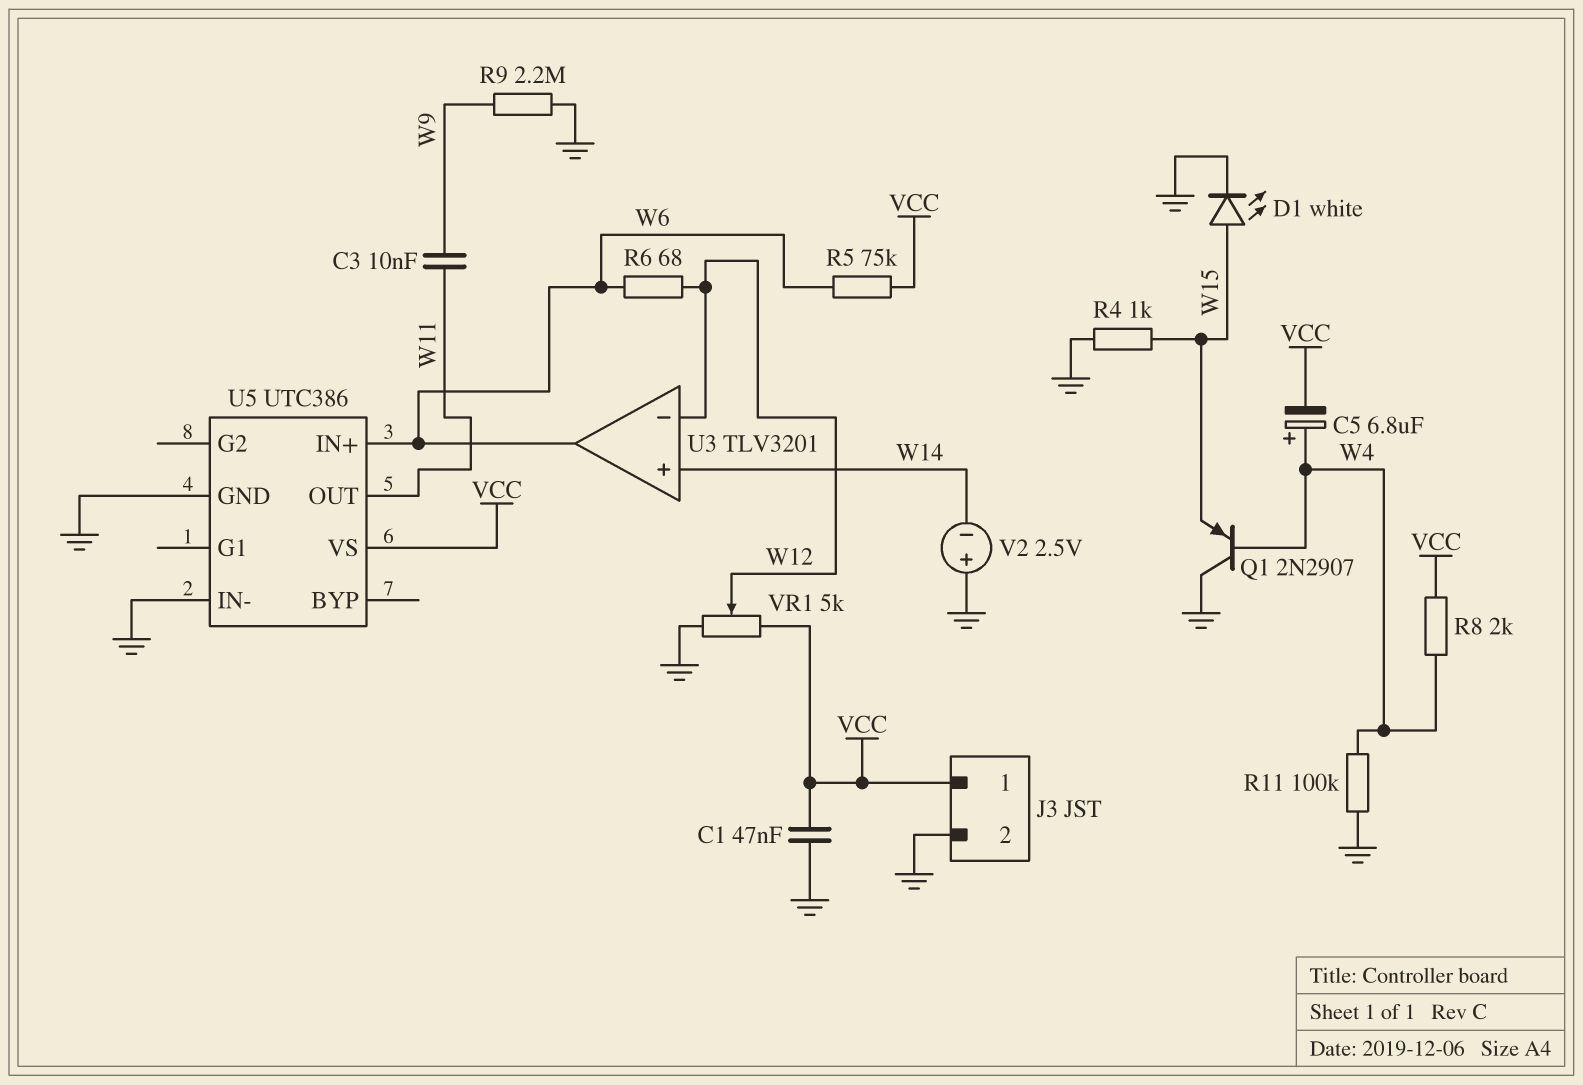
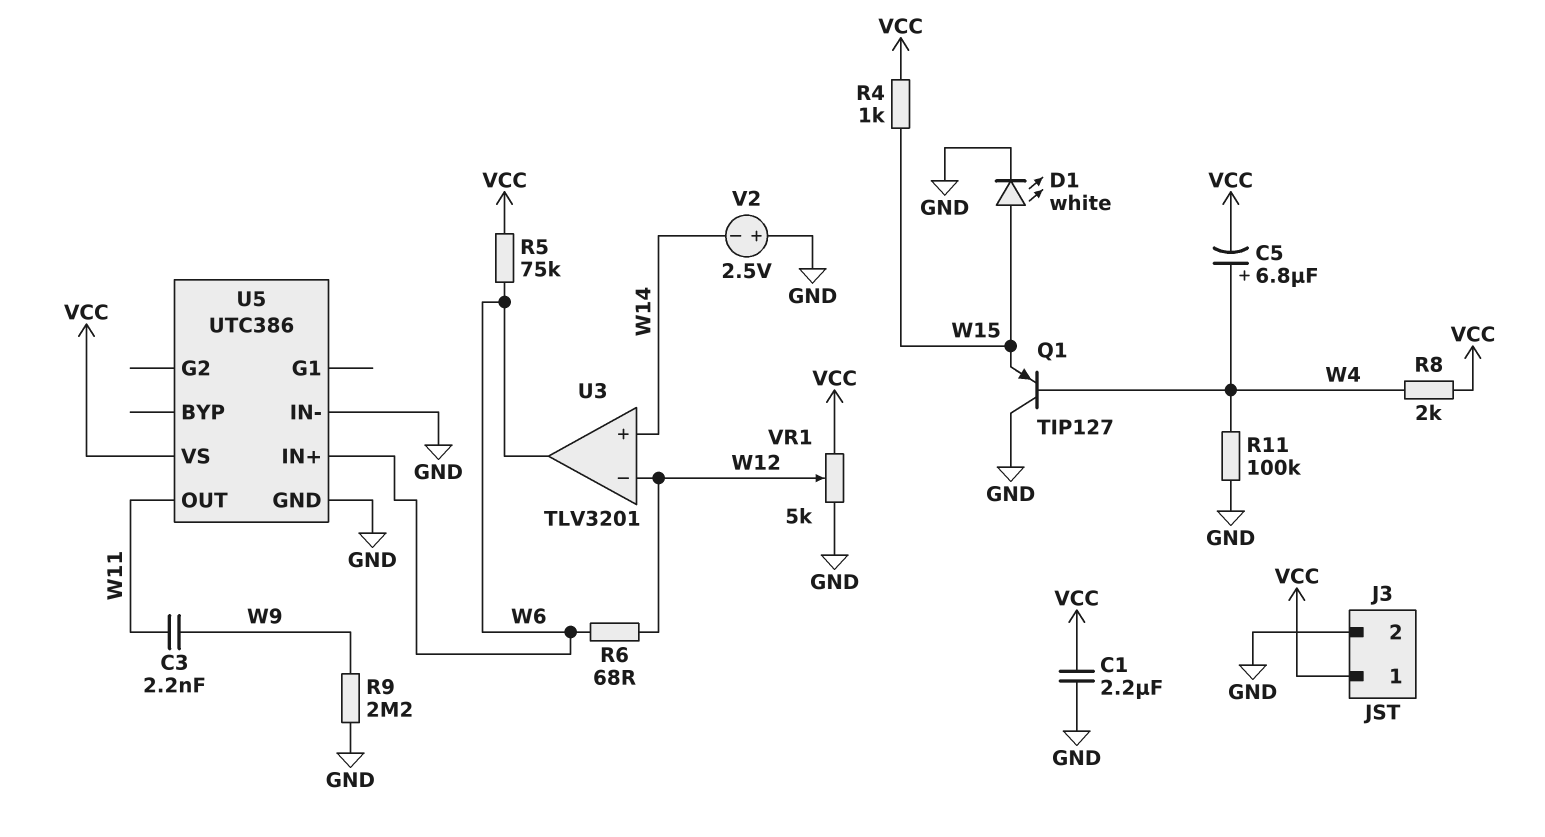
C1: 47nF (GND, VCC) -> 2.2uF (GND, VCC)
C3: 10nF (W9, W11) -> 2.2nF (W9, W11)
Q1: PNP 2N2907 (B W4, C GND, E W15) -> PNP TIP127 (B W4, C GND, E W15)
R4: 1k (GND, W15) -> 1k (VCC, W15)

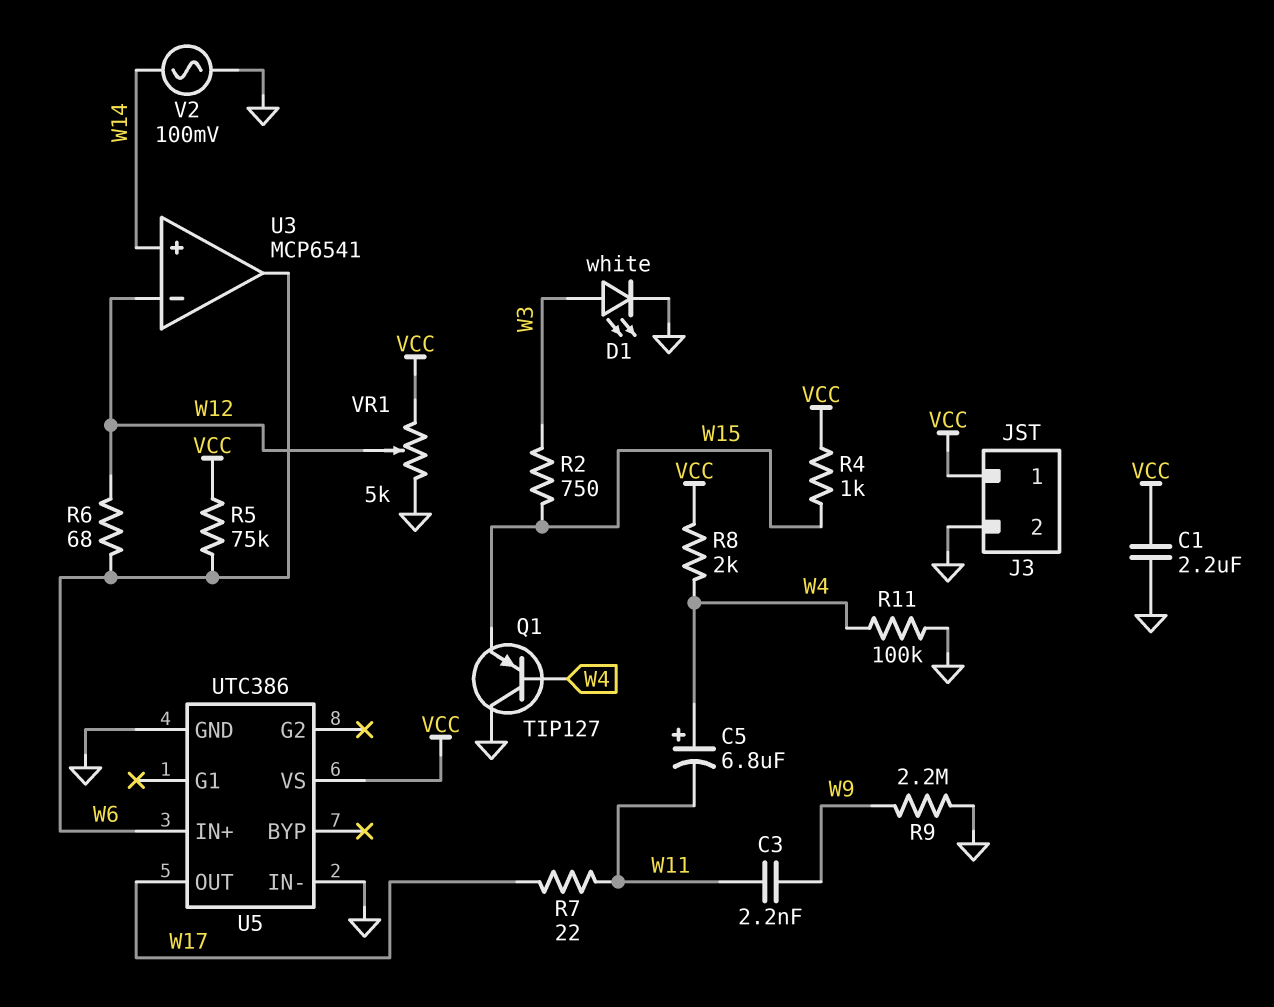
C5: 6.8uF (plus W4, minus VCC) -> 6.8uF (plus W4, minus W11)
D1: LED white (A W15, K GND) -> LED white (A W3, K GND)
R2: none -> 750 (W3, W15)
R7: none -> 22 (W11, W17)
U3: TLV3201 -> MCP6541
U5 pin OUT: W11 -> W17
V2: 2.5V (plus GND, minus W14) -> AC 100mV (GND, W14)

